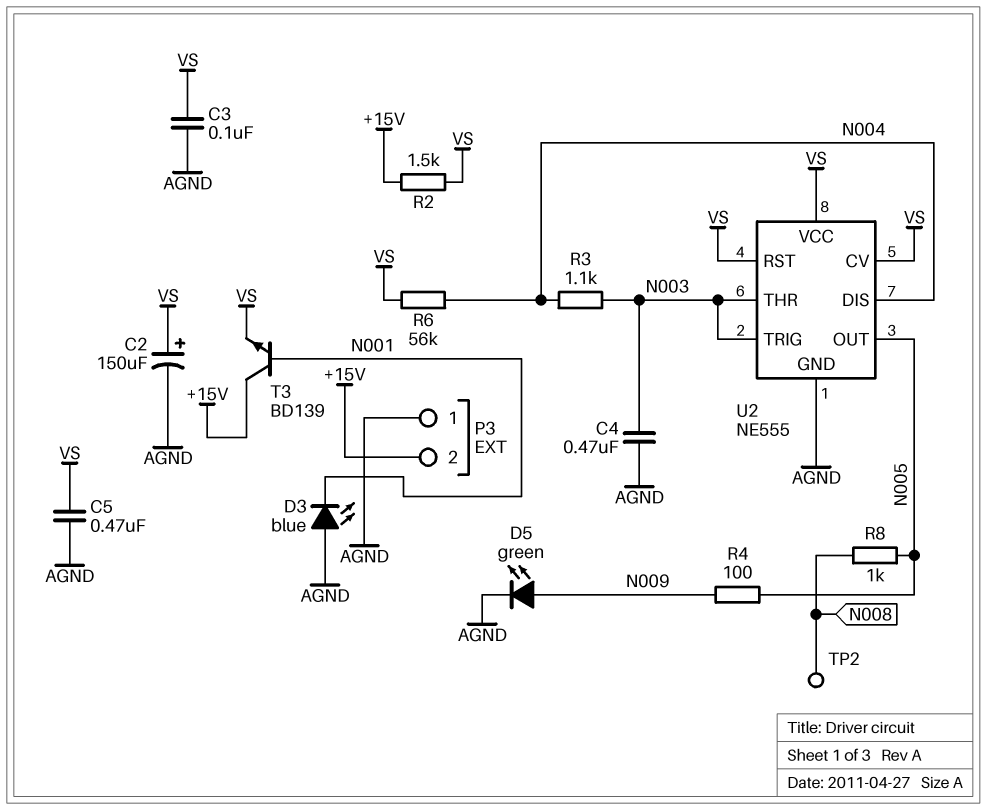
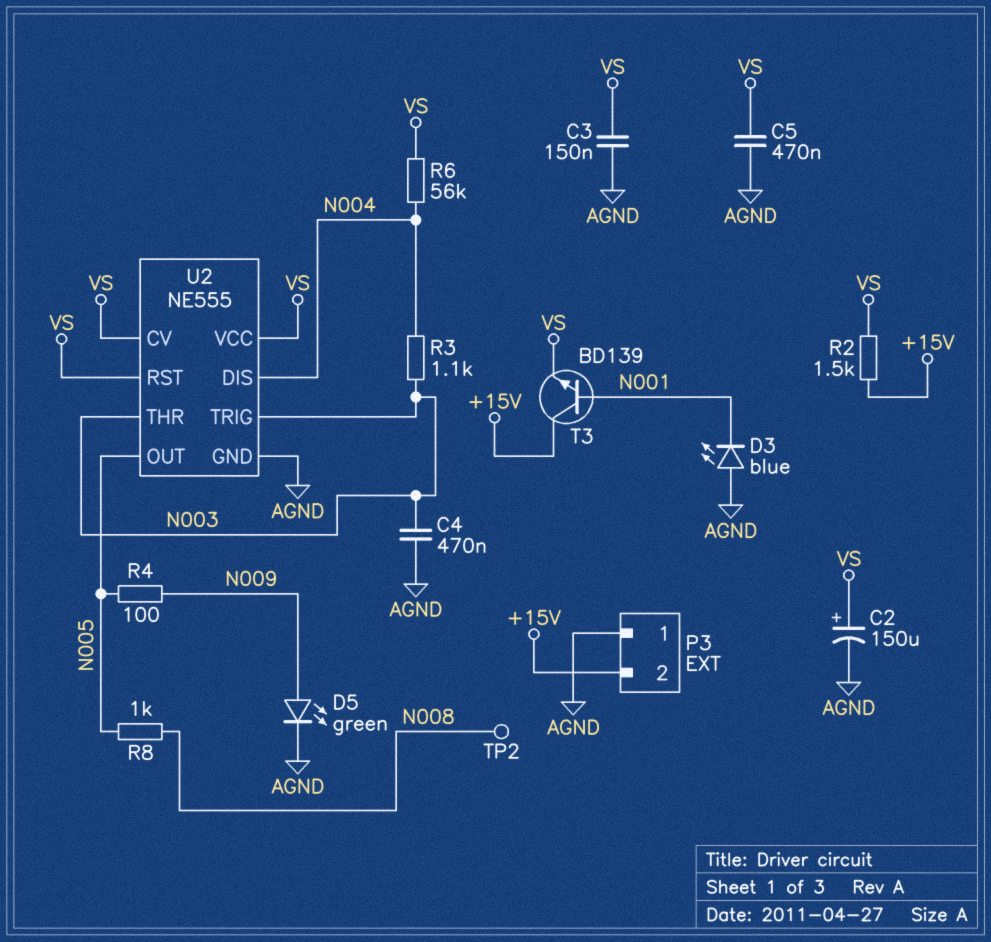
C3: 100nF (AGND, VS) -> 150nF (AGND, VS)

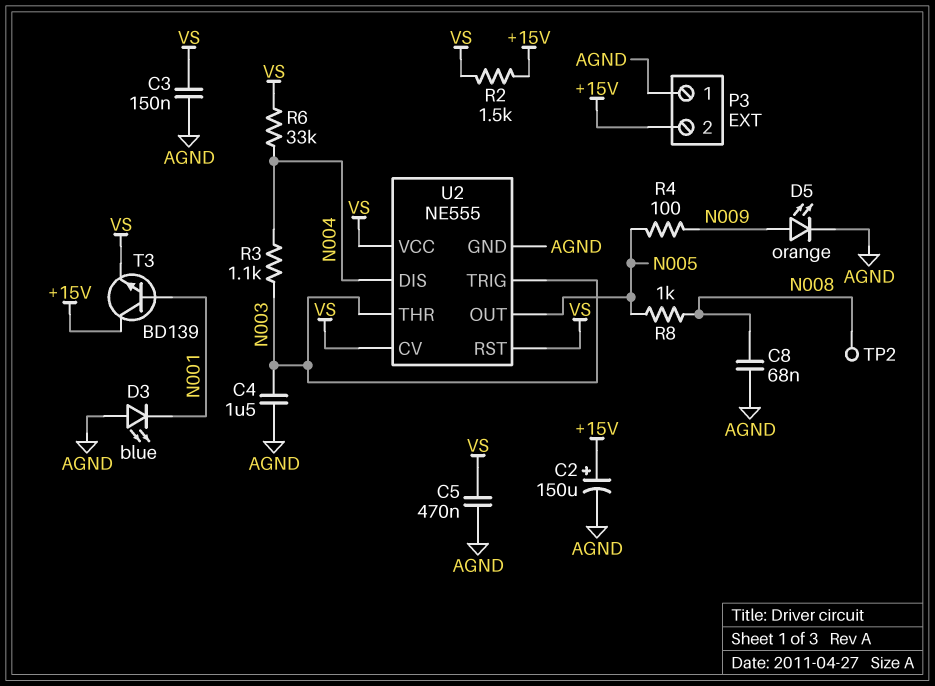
C2: 150uF (plus VS, minus AGND) -> 150uF (plus +15V, minus AGND)
C4: 470nF (AGND, N003) -> 1.5uF (AGND, N003)
C8: none -> 68nF (AGND, N008)
D5: LED green (A N009, K AGND) -> LED orange (A N009, K AGND)
R6: 56k (N004, VS) -> 33k (N004, VS)

